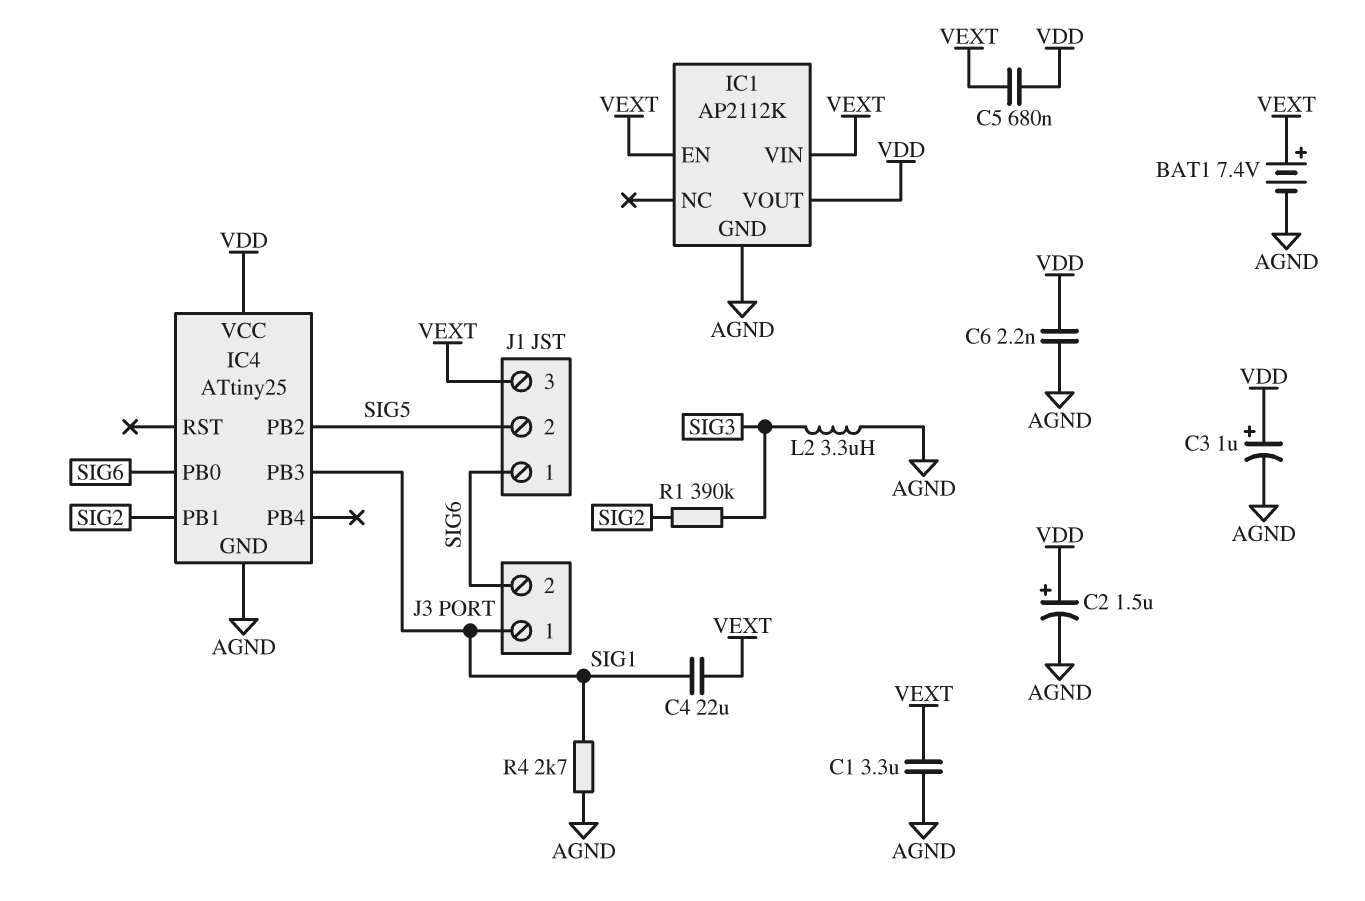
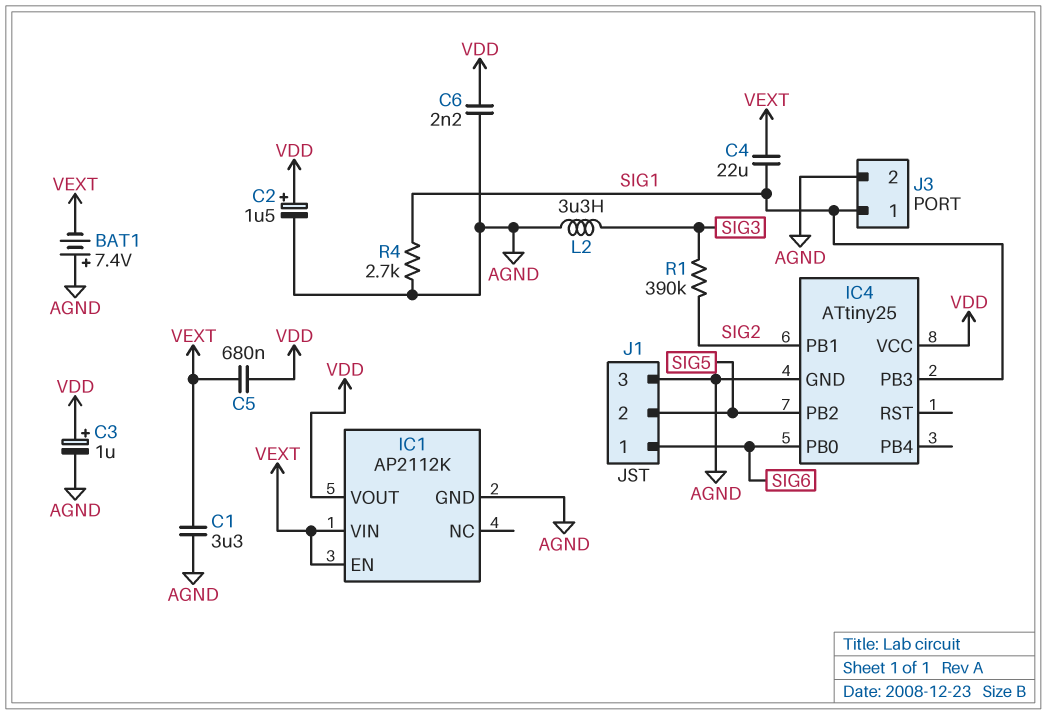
BAT1: 7.4V (plus VEXT, minus AGND) -> 7.4V (plus AGND, minus VEXT)
J1 pin 3: VEXT -> AGND
J3 pin 2: SIG6 -> AGND

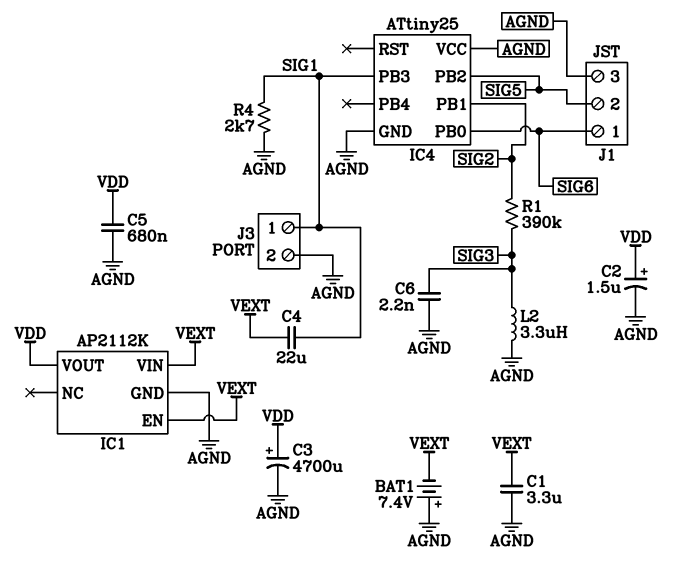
C3: 1uF (plus VDD, minus AGND) -> 4700uF (plus VDD, minus AGND)
C5: 680nF (VDD, VEXT) -> 680nF (AGND, VDD)
C6: 2.2nF (AGND, VDD) -> 2.2nF (AGND, SIG3)
IC4 pin VCC: VDD -> AGND

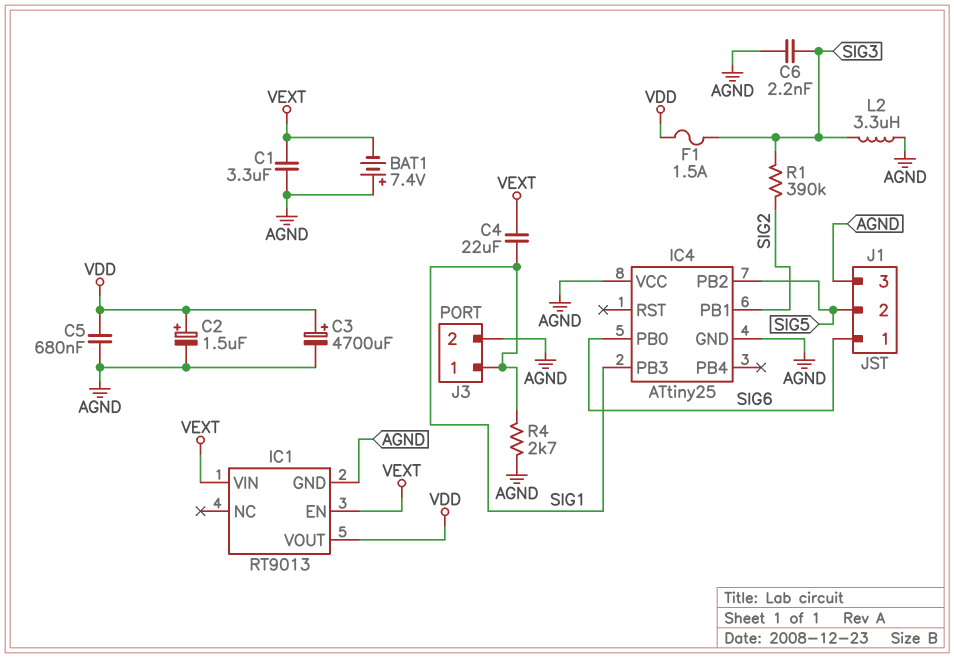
F1: none -> 1.5A (SIG3, VDD)
IC1: AP2112K -> RT9013

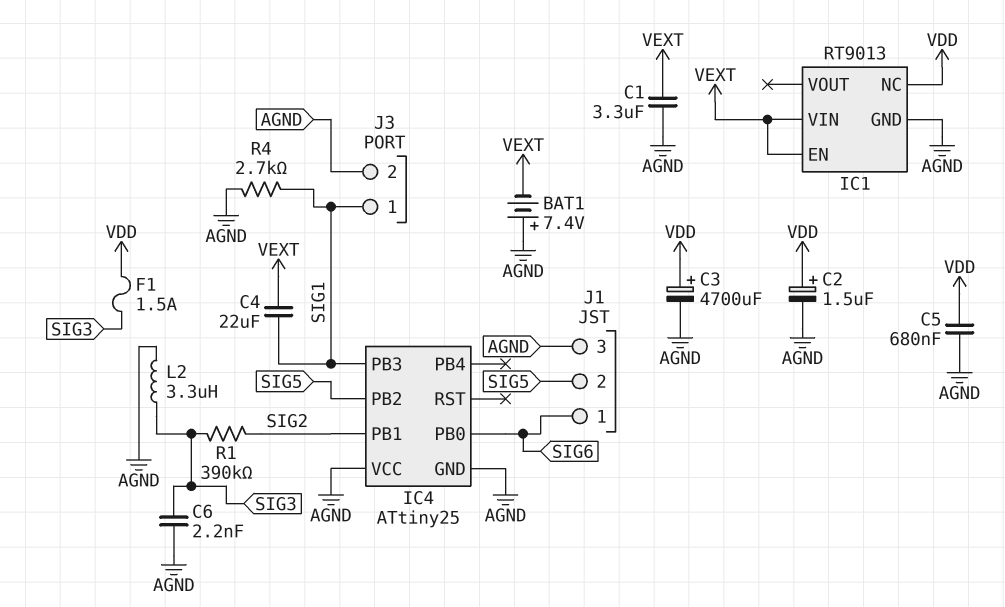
IC1 pin NC: none -> VDD
IC1 pin VOUT: VDD -> none

